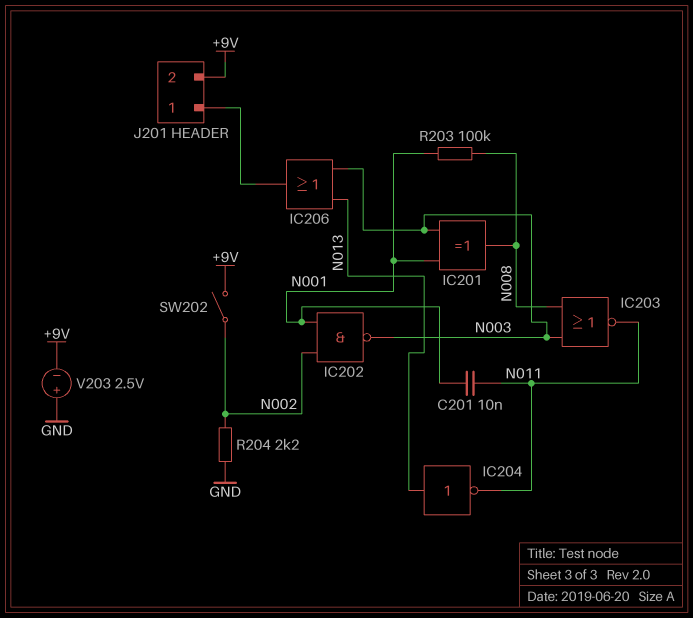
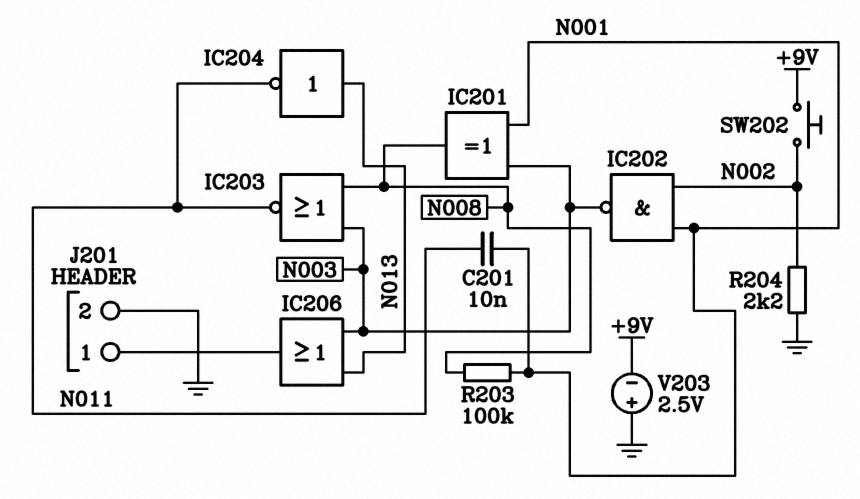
J201 pin 2: +9V -> GND
SW202: switch (+9V, N002) -> button (+9V, N002)

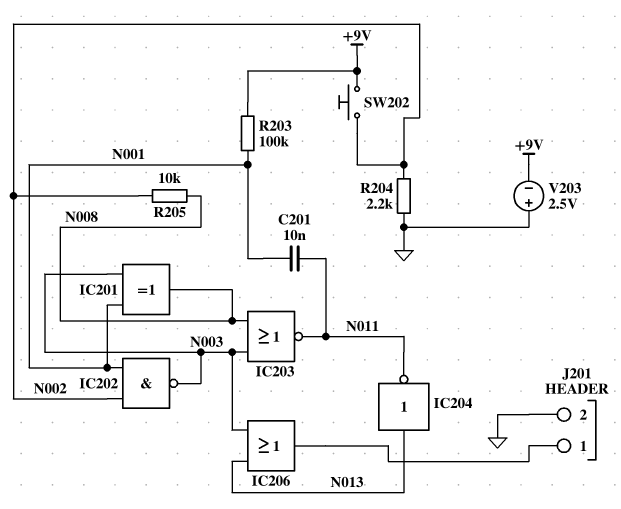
R203: 100k (N001, N008) -> 100k (+9V, N001)
R205: none -> 10k (N002, N008)

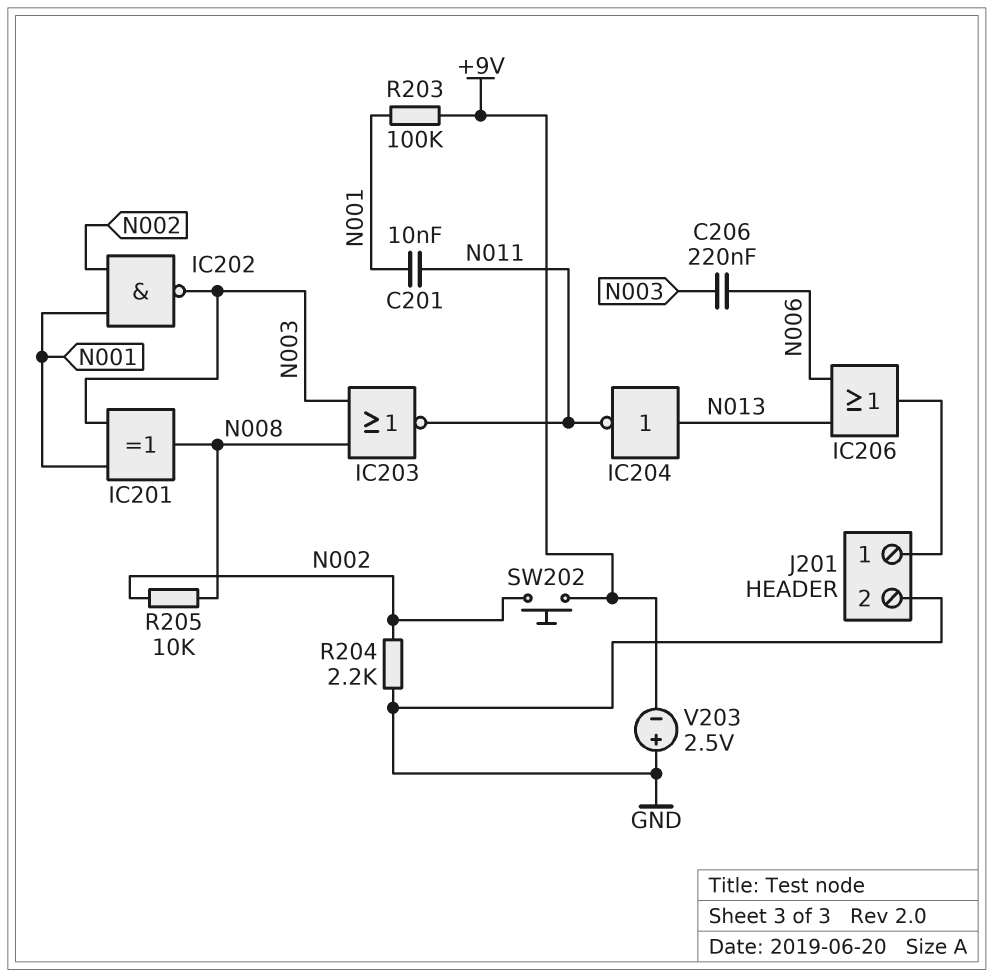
C206: none -> 220nF (N003, N006)
IC206: OR (in N003, in N013, out J201/1) -> OR (in N006, in N013, out J201/1)

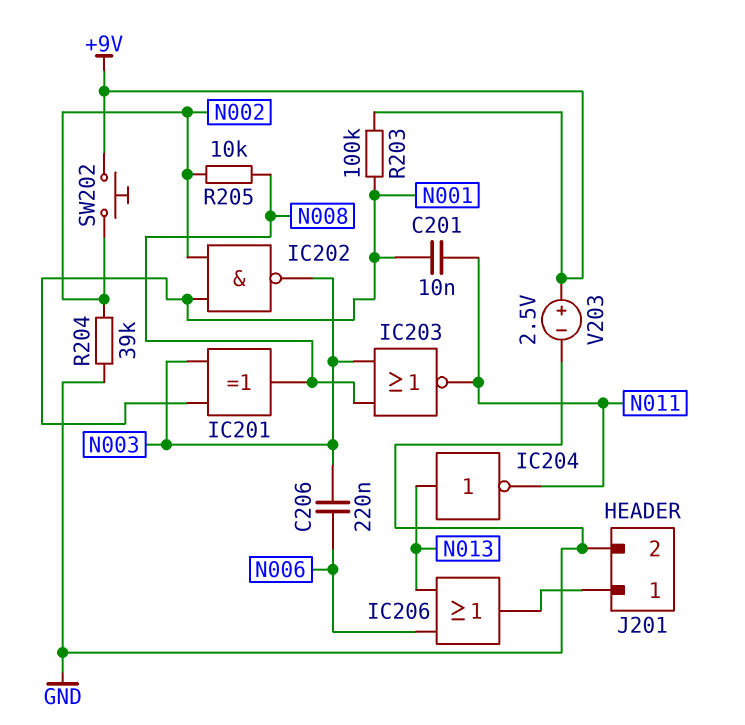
R204: 2.2k (GND, N002) -> 39k (GND, N002)
V203: 2.5V (plus GND, minus +9V) -> 2.5V (plus +9V, minus GND)

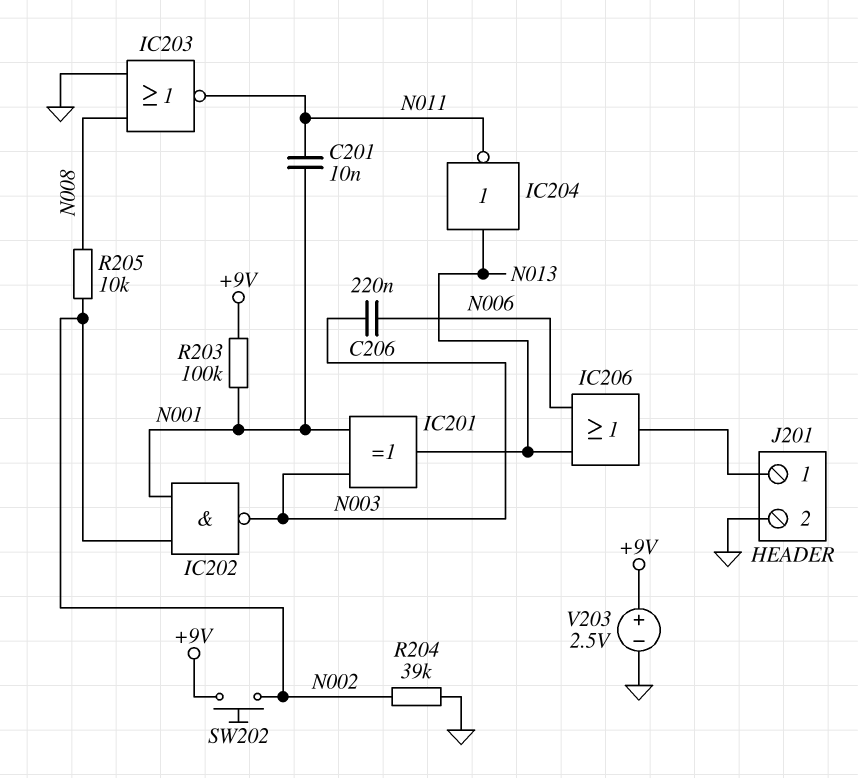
IC201: XOR (in N001, in N003, out N008) -> XOR (in N001, in N003, out N013)
IC203: NOR (in N003, in N008, out N011) -> NOR (in GND, in N008, out N011)

